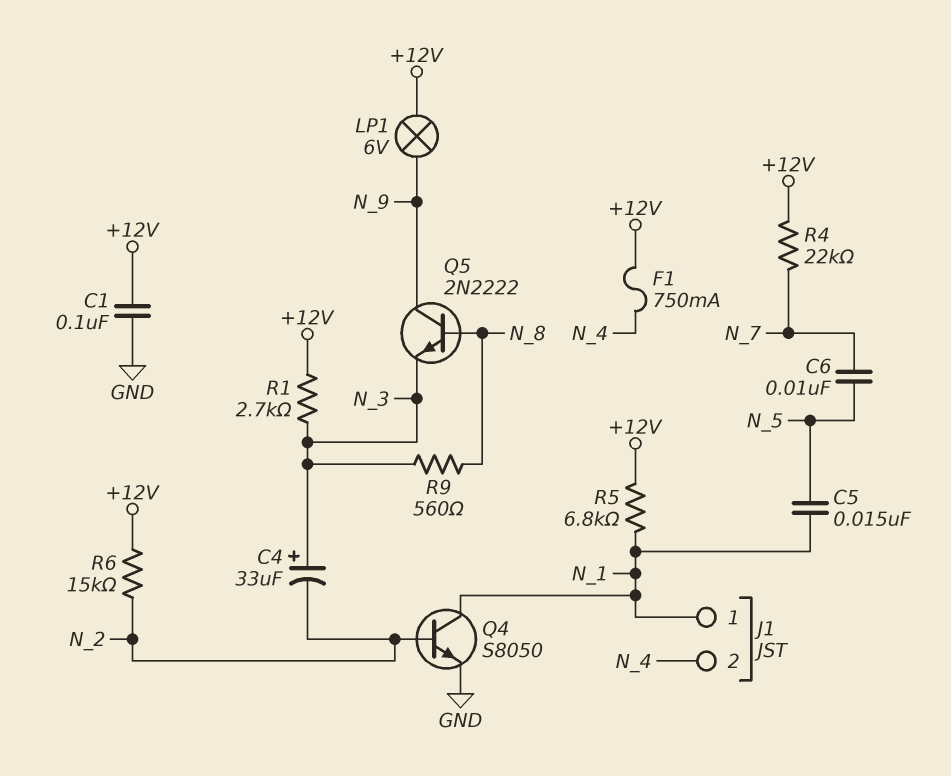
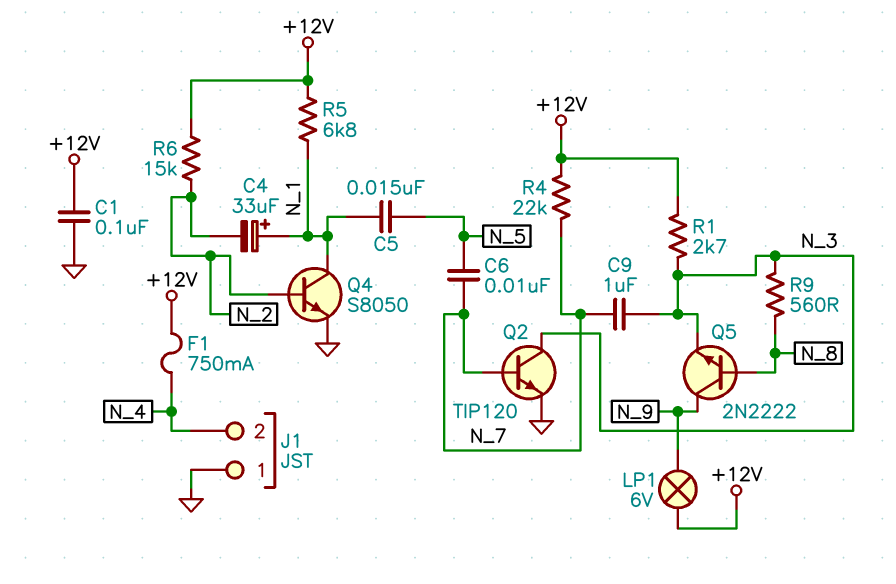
C4: 33uF (plus N_3, minus N_2) -> 33uF (plus N_1, minus N_2)
C9: none -> 1uF (N_3, N_7)
J1 pin 1: N_1 -> GND
Q2: none -> NPN TIP120 (B N_7, C N_3, E GND)

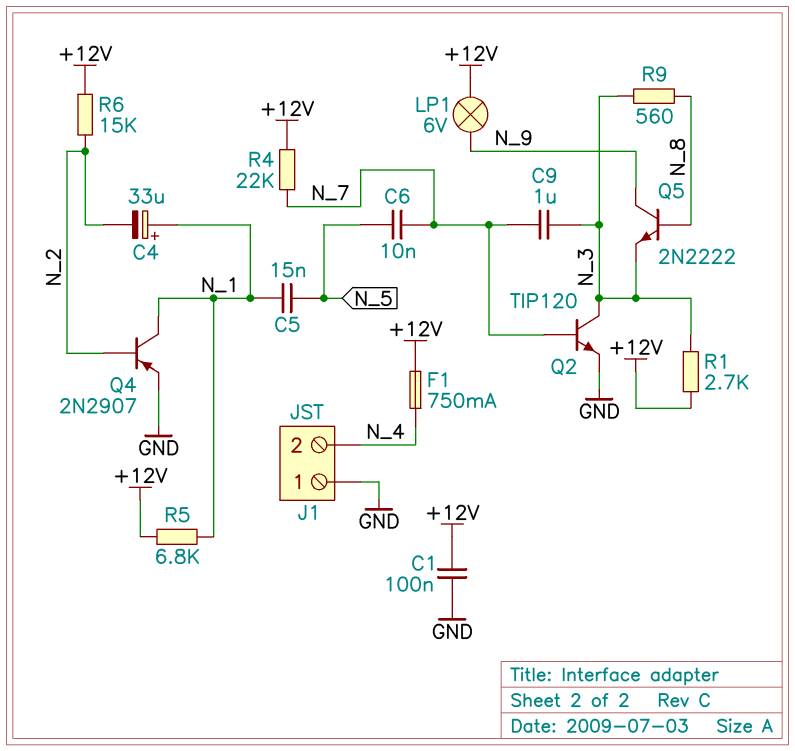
Q4: NPN S8050 (B N_2, C N_1, E GND) -> PNP 2N2907 (B N_2, C N_1, E GND)

